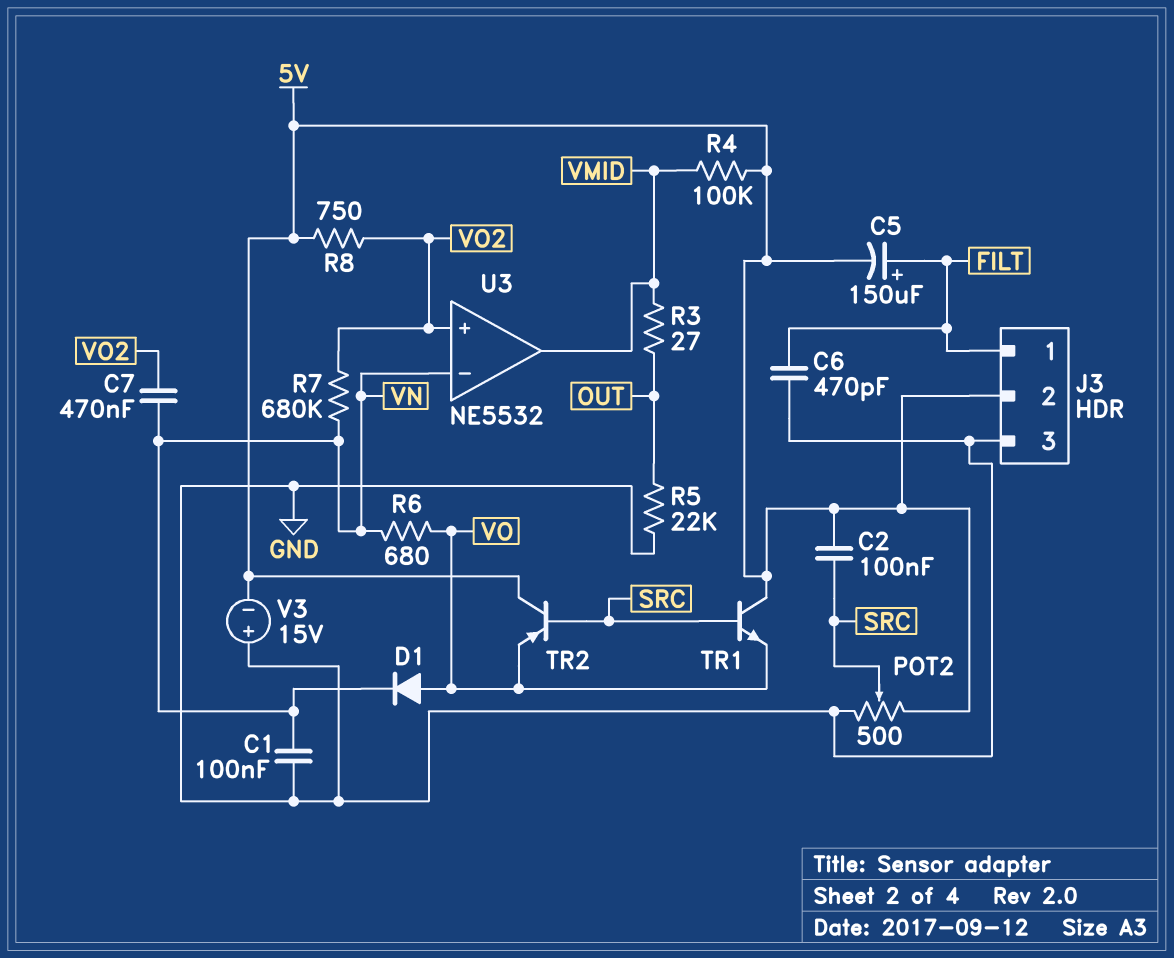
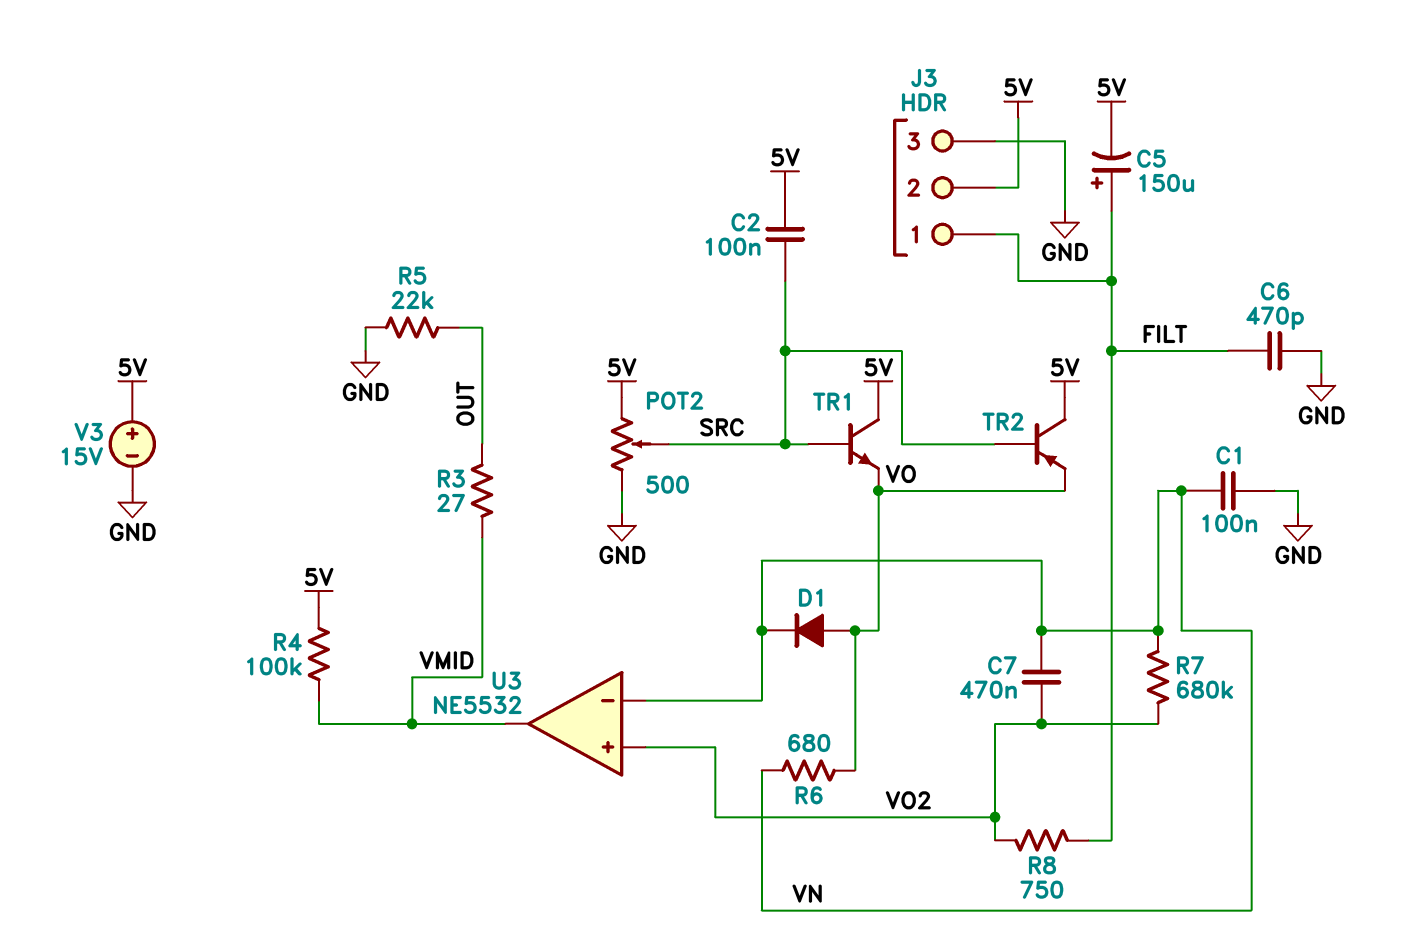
R8: 750 (5V, VO2) -> 750 (FILT, VO2)
V3: 15V (plus GND, minus 5V) -> 15V (plus 5V, minus GND)

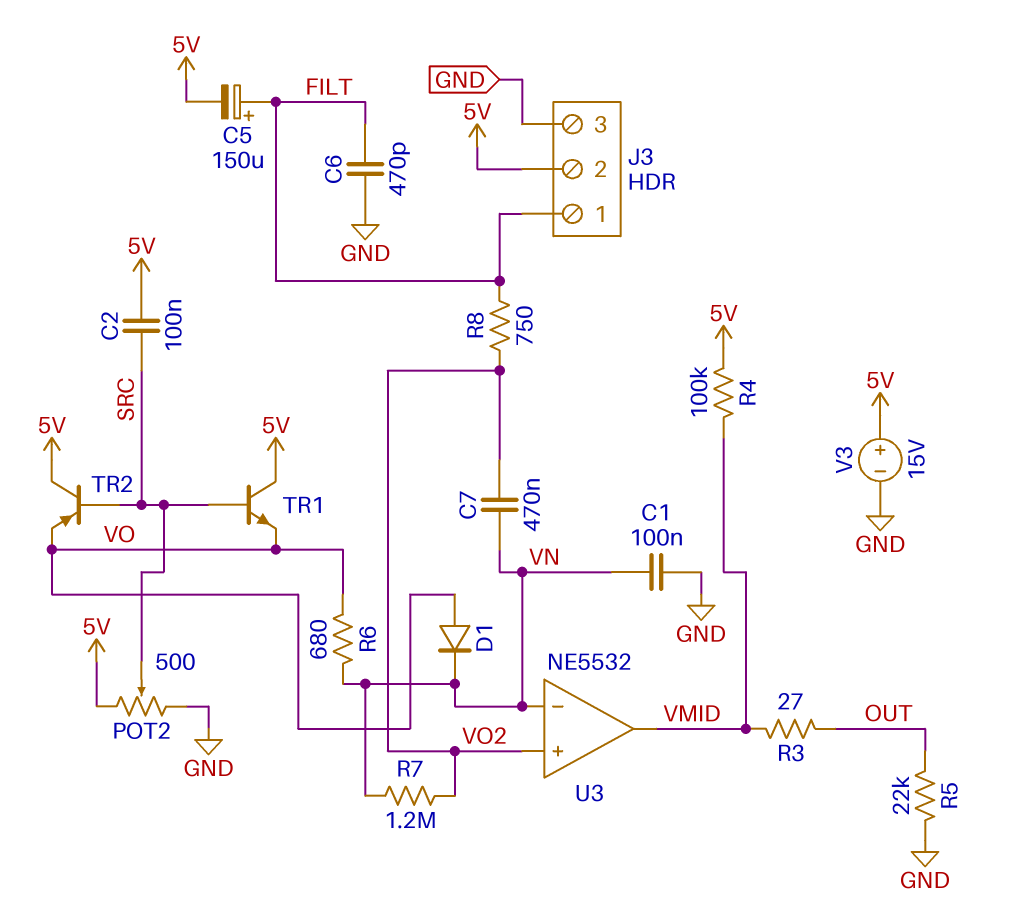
R7: 680k (VN, VO2) -> 1.2M (VN, VO2)

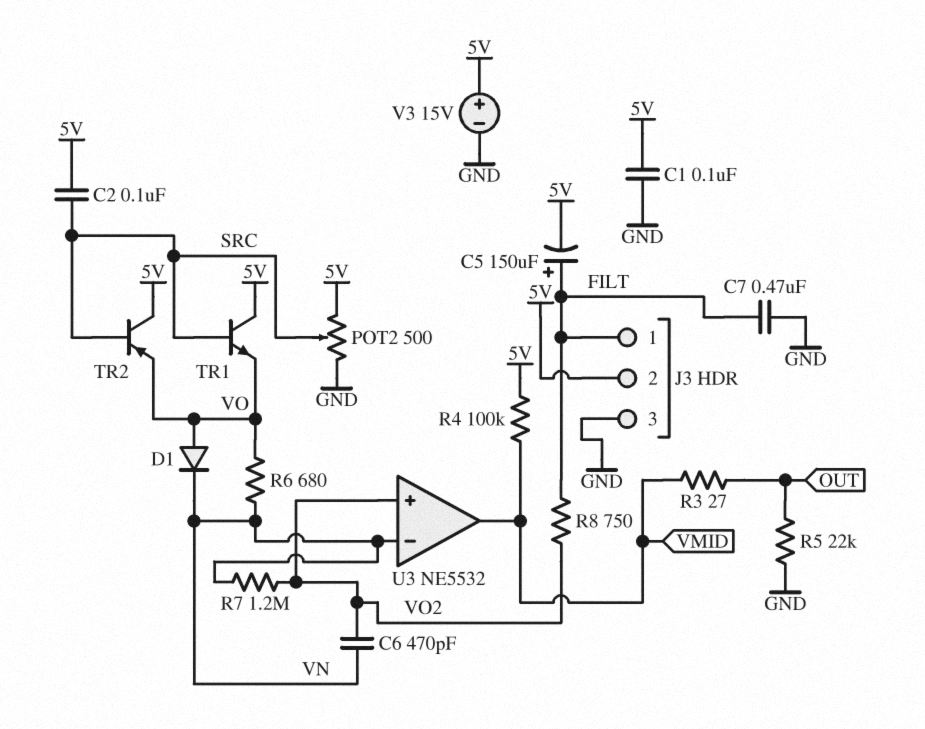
C1: 100nF (GND, VN) -> 100nF (5V, GND)
C6: 470pF (FILT, GND) -> 470pF (VN, VO2)
C7: 470nF (VN, VO2) -> 470nF (FILT, GND)

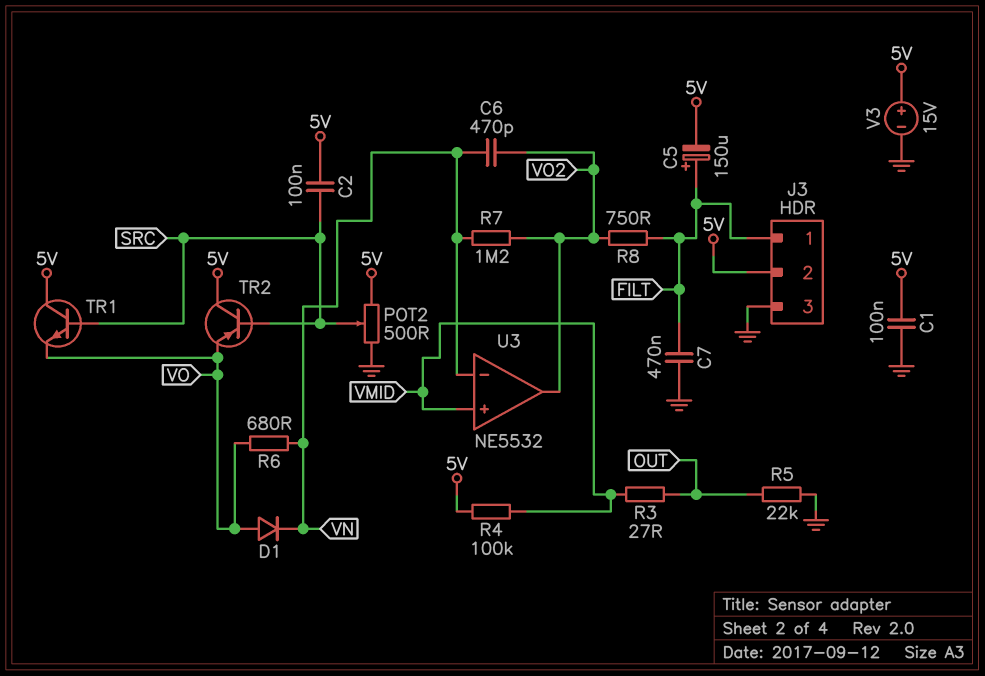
U3 pin in+: VO2 -> VMID
U3 pin out: VMID -> VO2

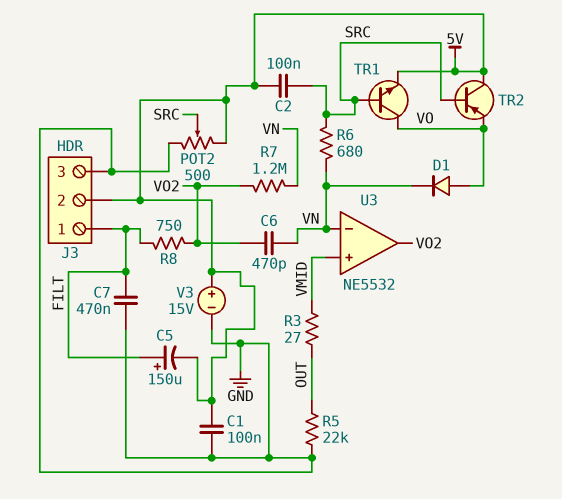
R4: 100k (5V, VMID) -> none
R6: 680 (VN, VO) -> 680 (SRC, VN)
TR1: NPN (B SRC, C 5V, E VO) -> NPN (B SRC, C VO, E 5V)

